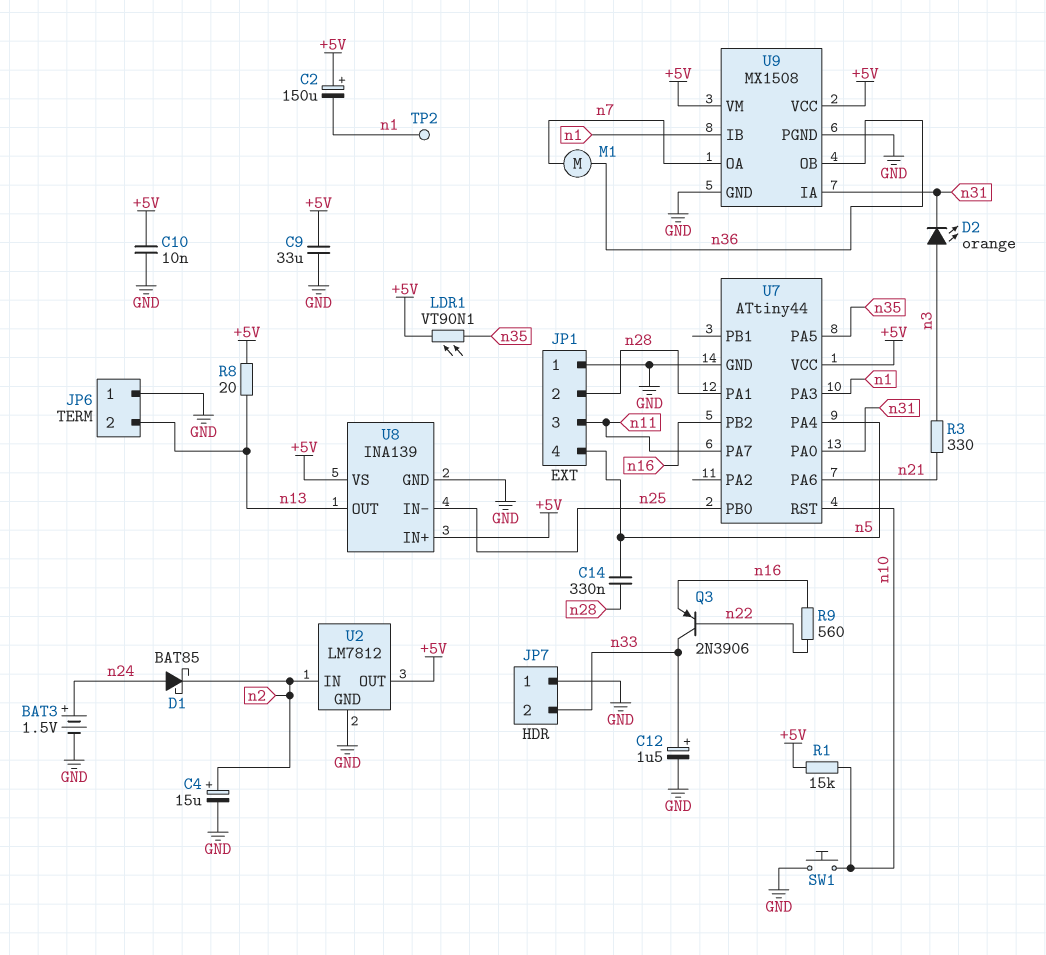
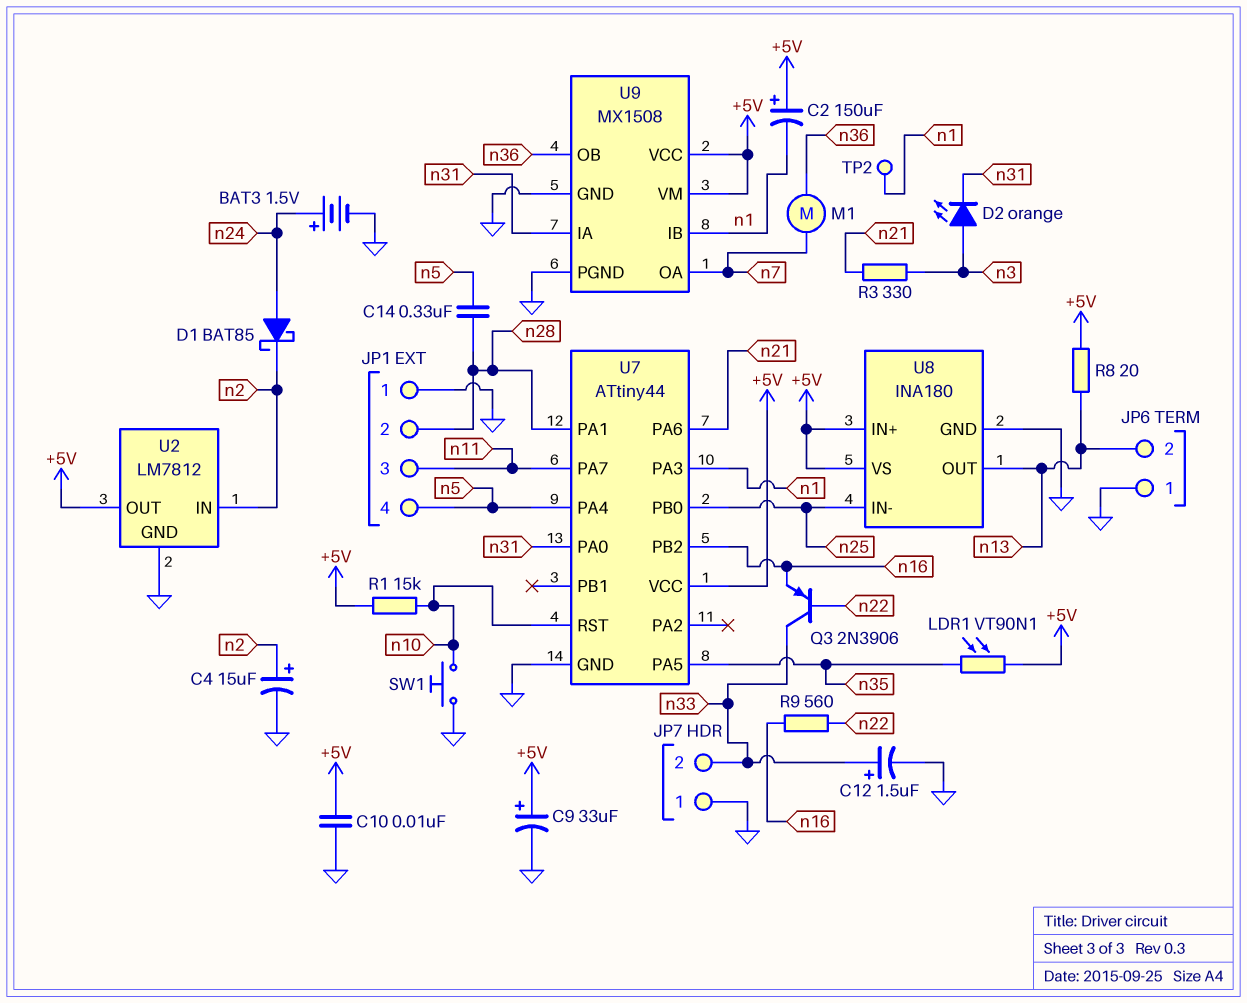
C9: 33uF (+5V, GND) -> 33uF (plus +5V, minus GND)
U8: INA139 -> INA180

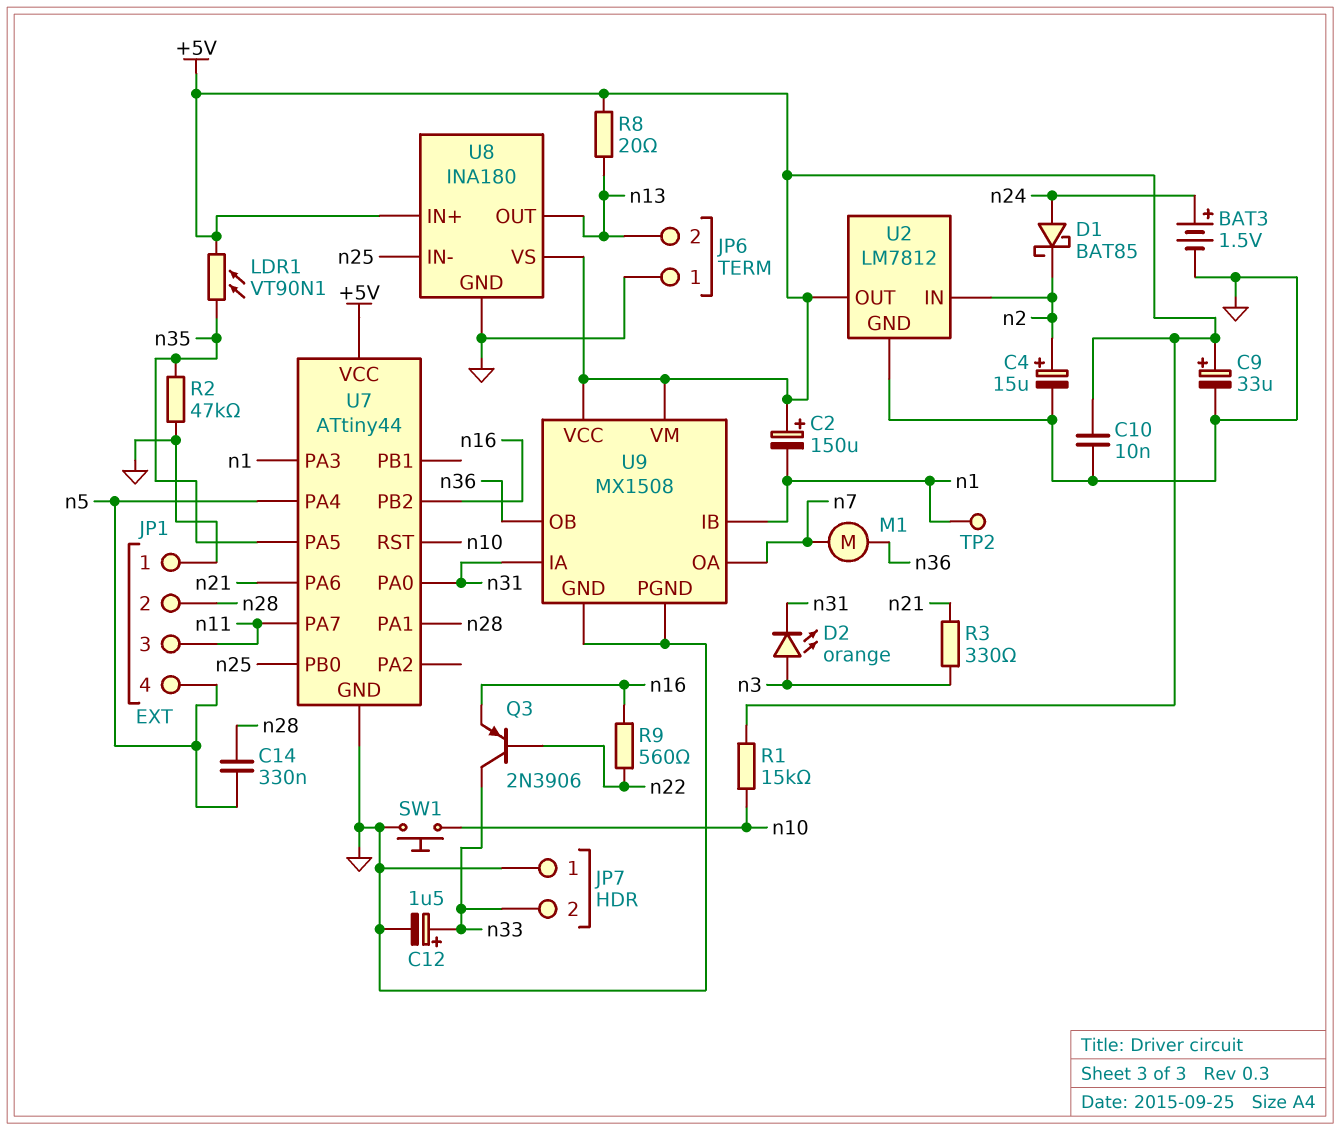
R2: none -> 47k (GND, n35)

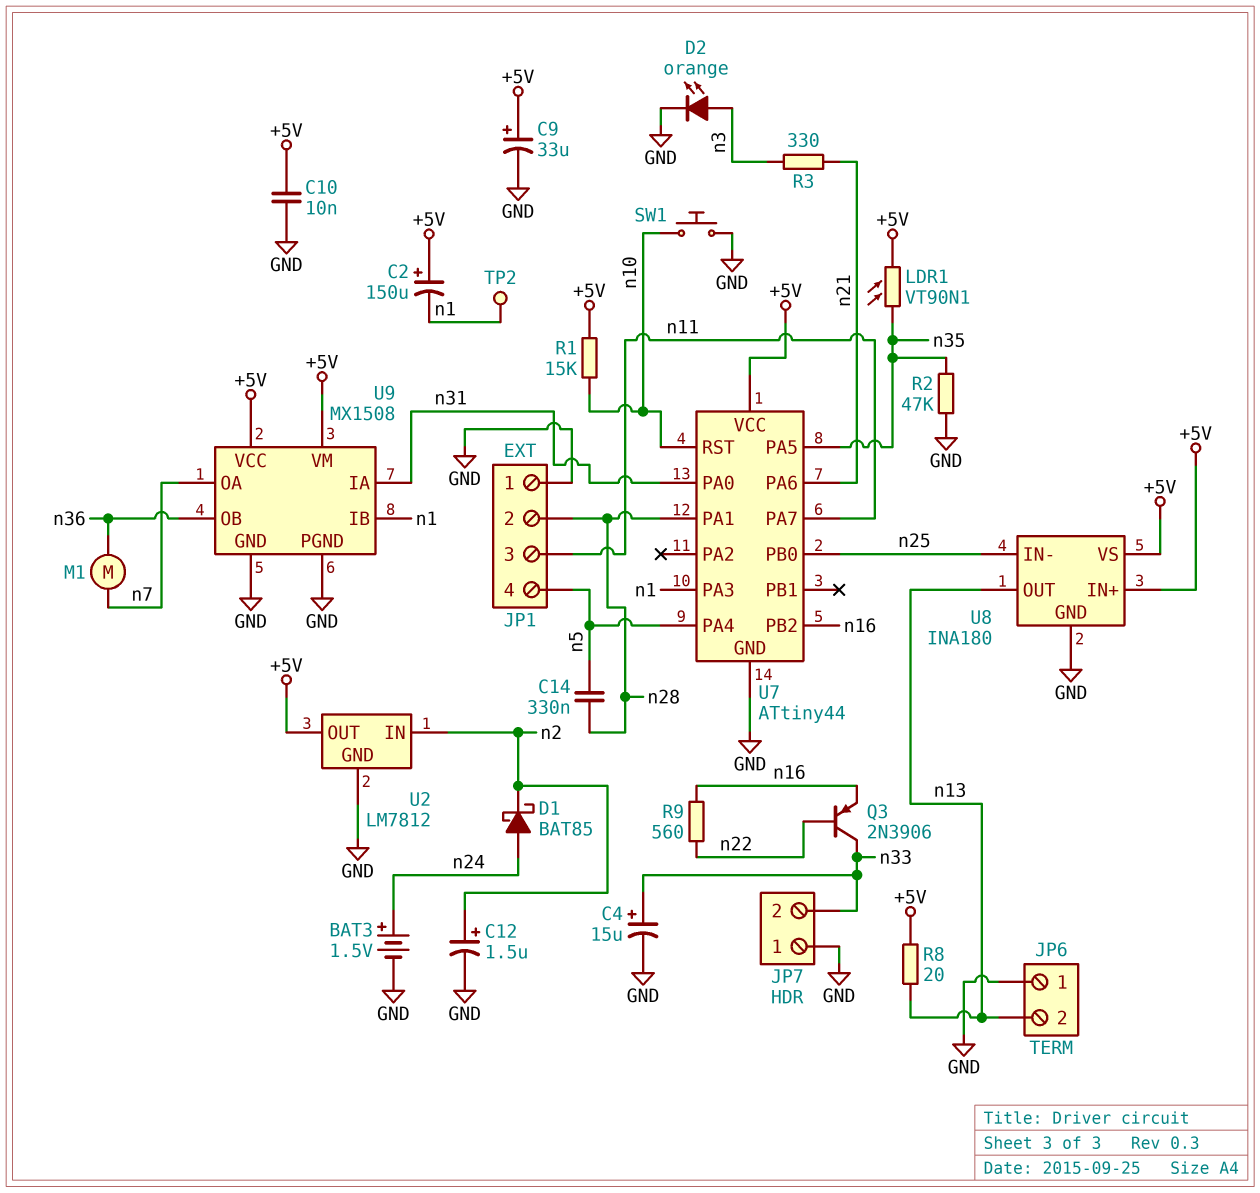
C4: 15uF (plus n2, minus GND) -> 15uF (plus n33, minus GND)
C12: 1.5uF (plus n33, minus GND) -> 1.5uF (plus n2, minus GND)
D2: LED orange (A n3, K n31) -> LED orange (A n3, K GND)

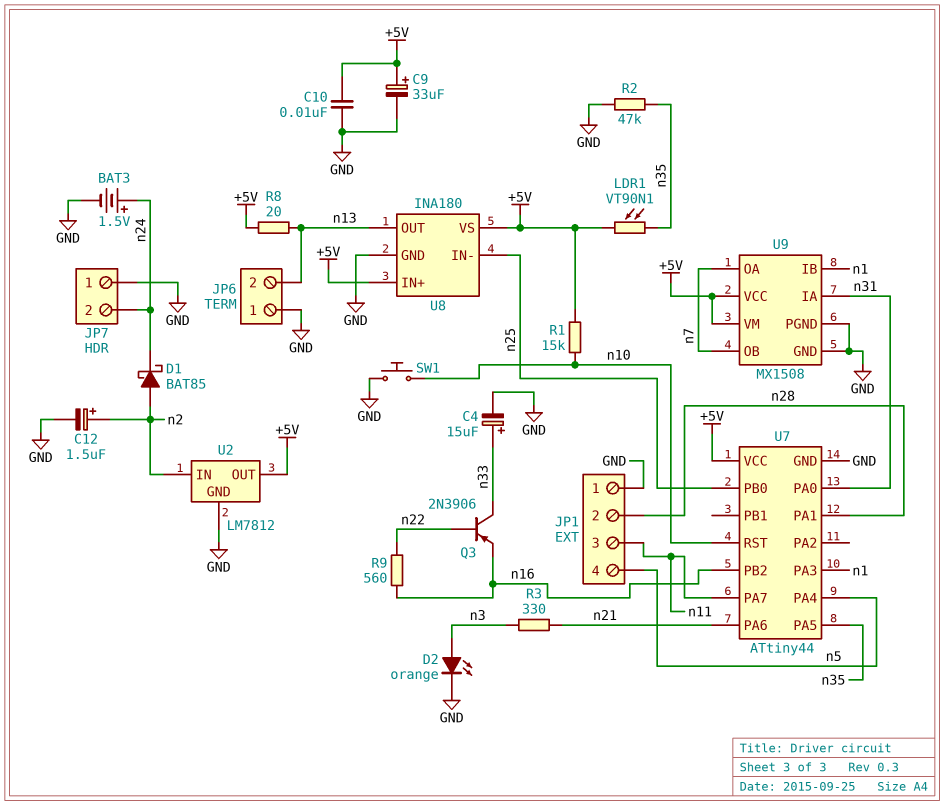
C2: 150uF (plus +5V, minus n1) -> none
C14: 330nF (n5, n28) -> none
D1: schottky BAT85 (A n24, K n2) -> schottky BAT85 (A n2, K n24)
JP7 pin 2: n33 -> n24
M1: motor (n7, n36) -> none
TP2: test point (n1) -> none
U9 pin OB: n36 -> n7

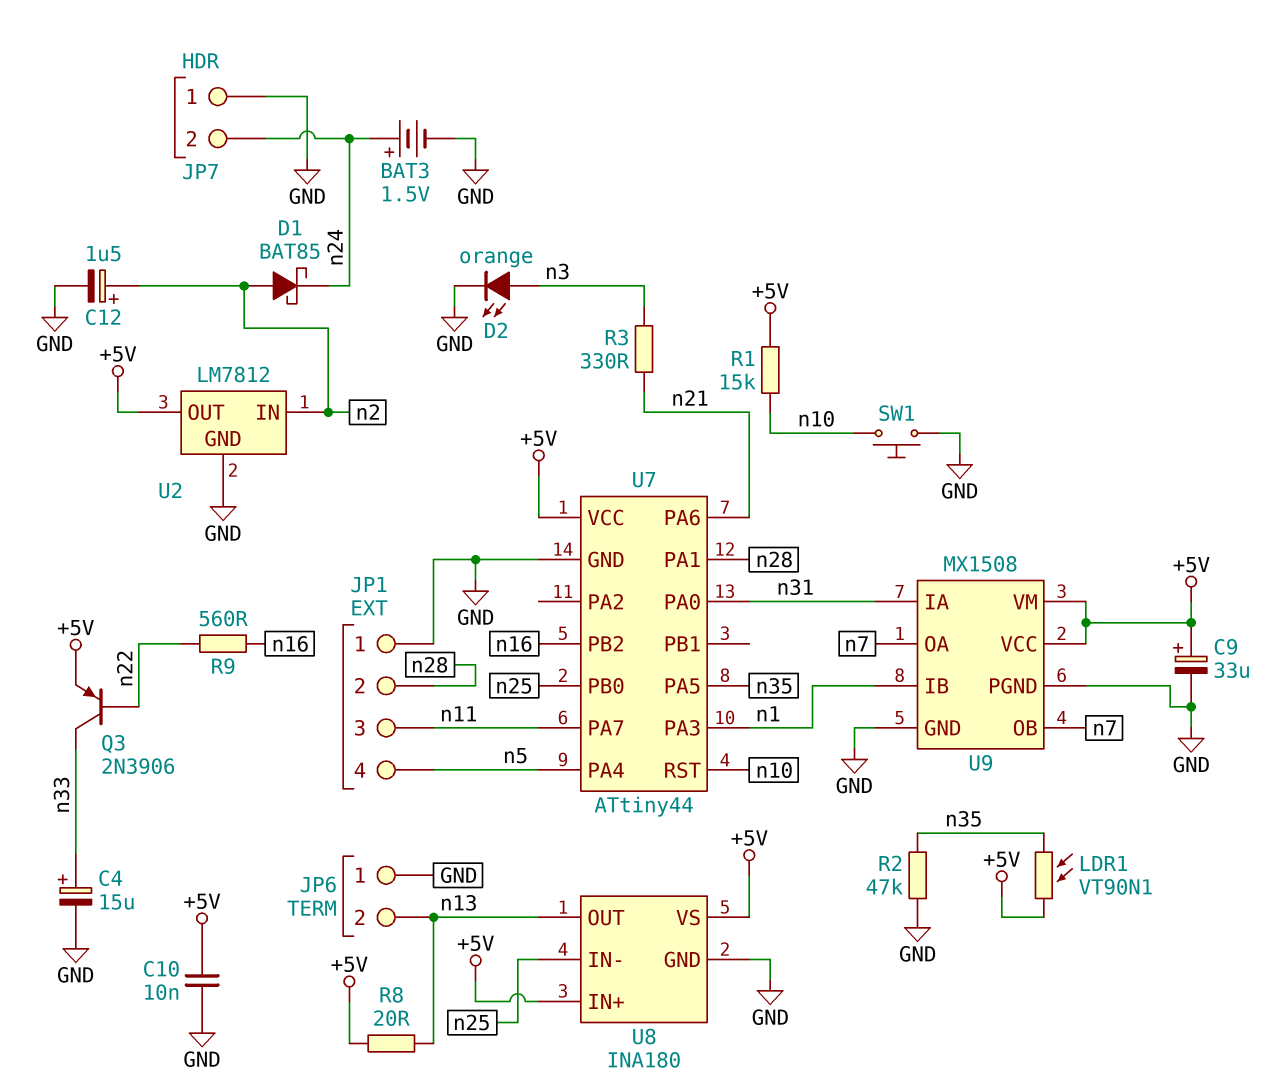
Q3: PNP 2N3906 (B n22, C n33, E n16) -> PNP 2N3906 (B n22, C n33, E +5V)

